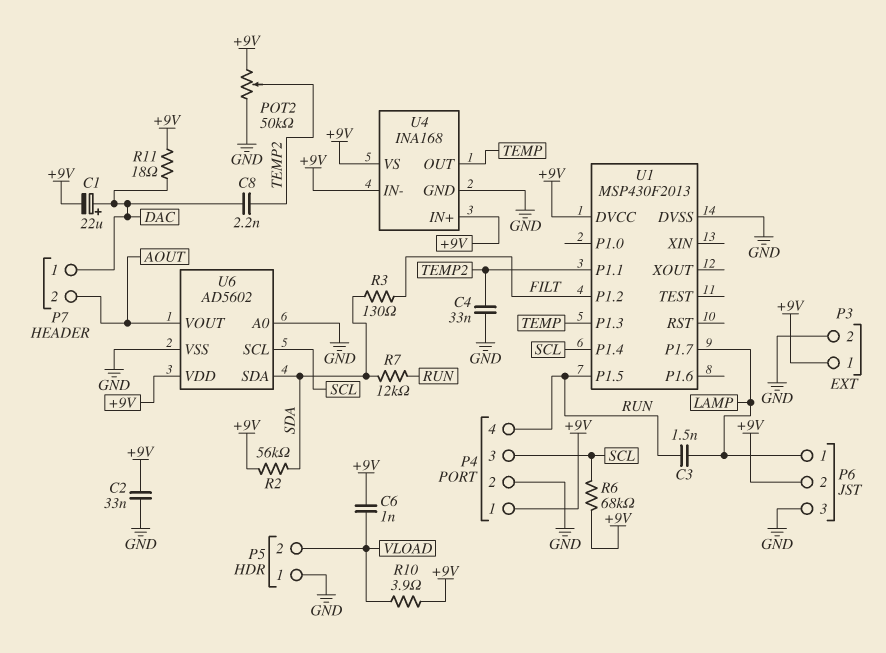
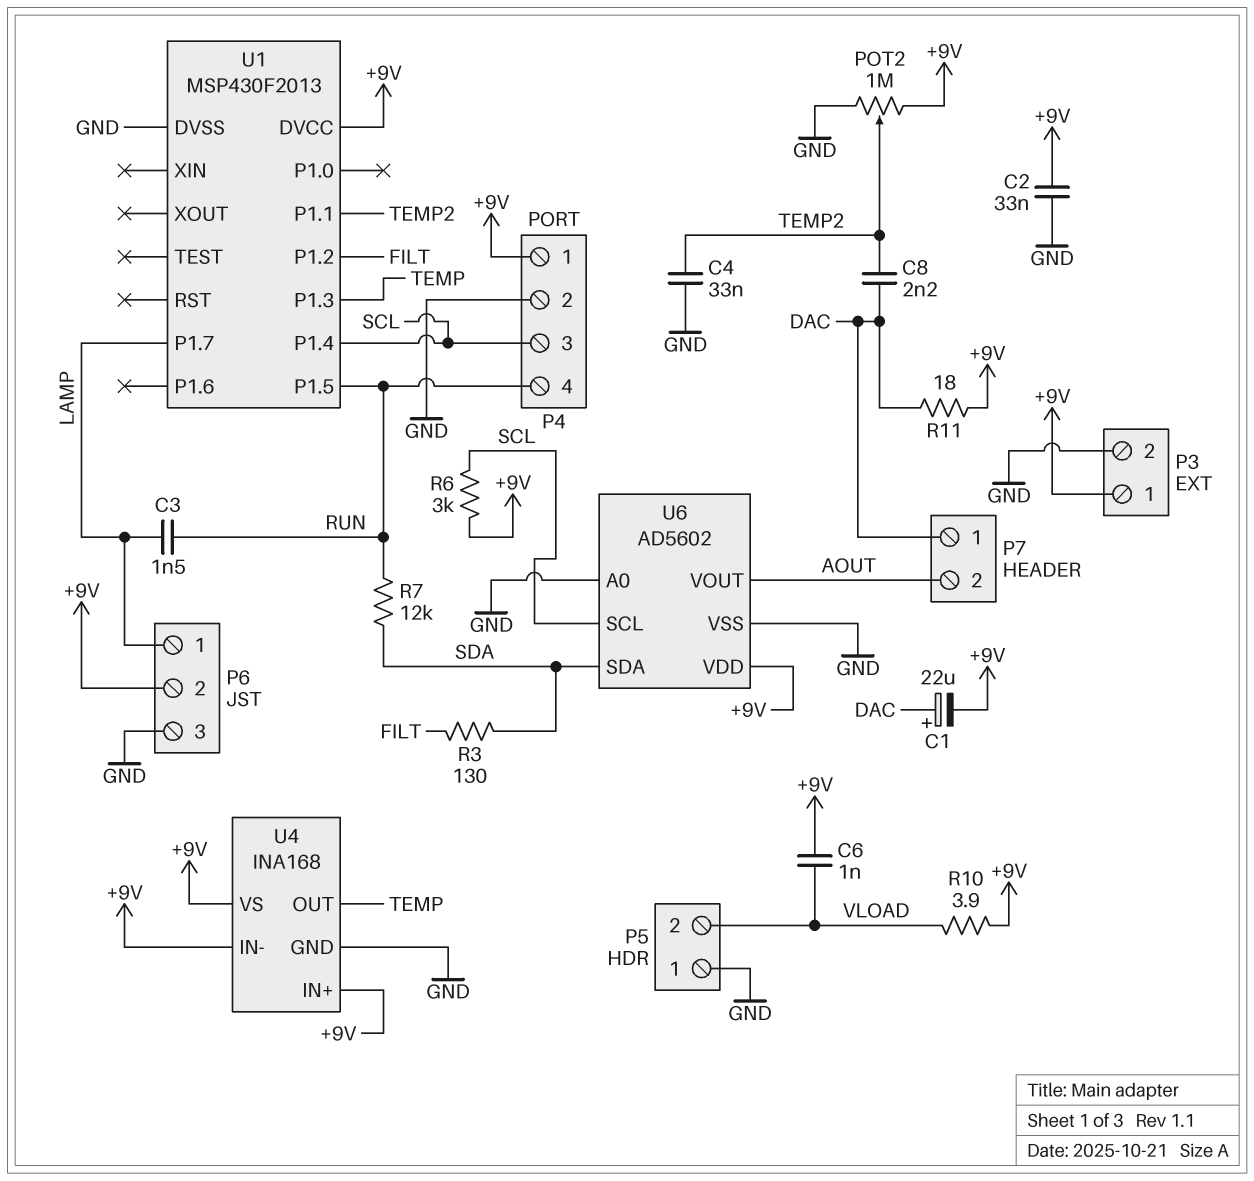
POT2: 50k (+9V, GND, wiper TEMP2) -> 1M (+9V, GND, wiper TEMP2)
R2: 56k (+9V, SDA) -> none
R6: 68k (+9V, SCL) -> 3k (+9V, SCL)

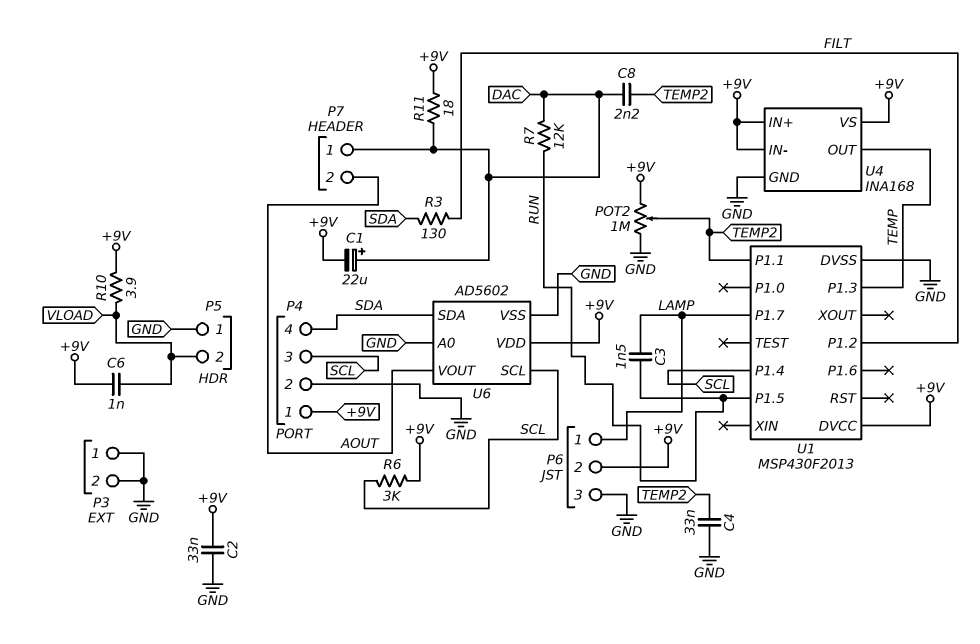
P3 pin 1: +9V -> GND
P4 pin 4: RUN -> SDA
R7: 12k (RUN, SDA) -> 12k (DAC, RUN)

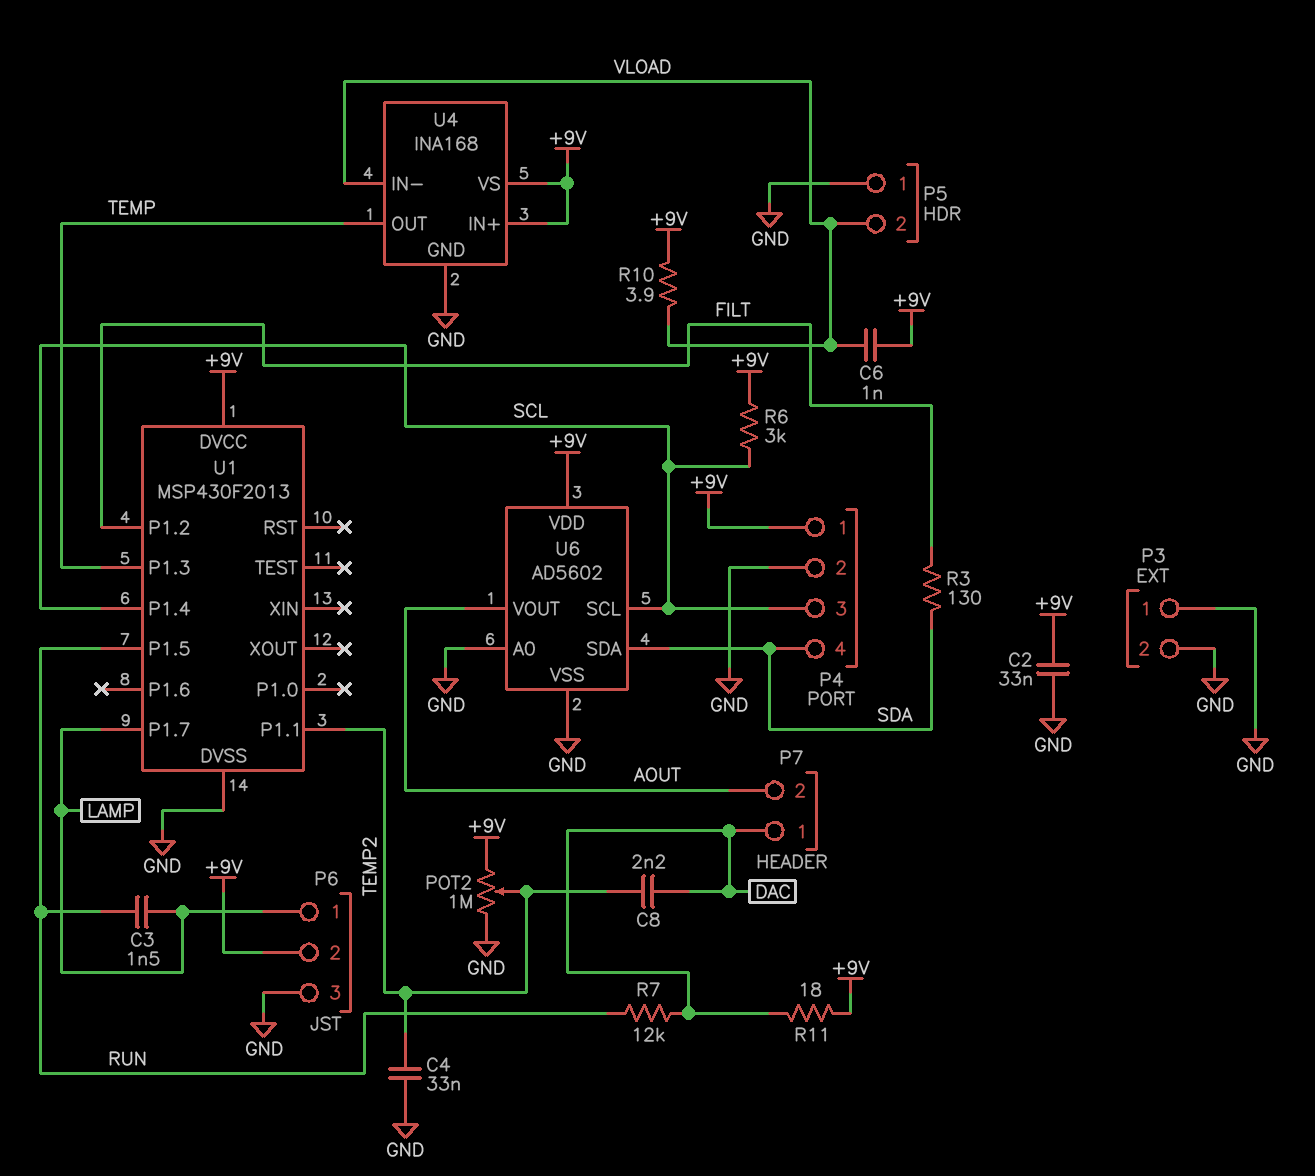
C1: 22uF (plus DAC, minus +9V) -> none
U4 pin IN-: +9V -> VLOAD

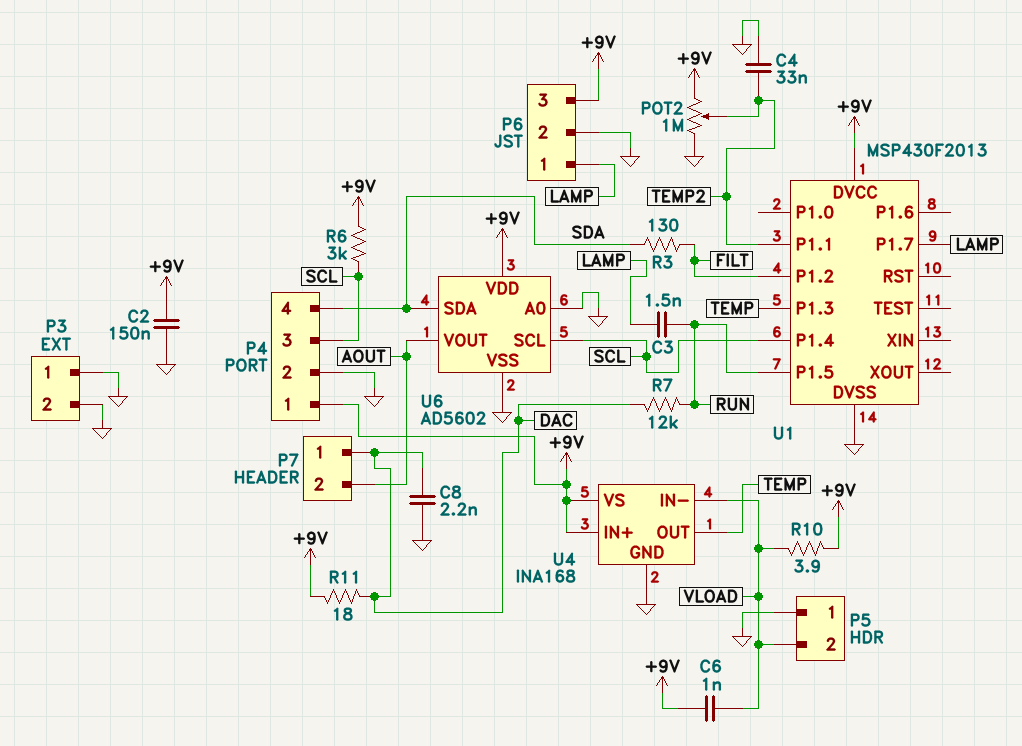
C2: 33nF (+9V, GND) -> 150nF (+9V, GND)
C8: 2.2nF (DAC, TEMP2) -> 2.2nF (DAC, GND)
P6 pin 2: +9V -> GND
P6 pin 3: GND -> +9V

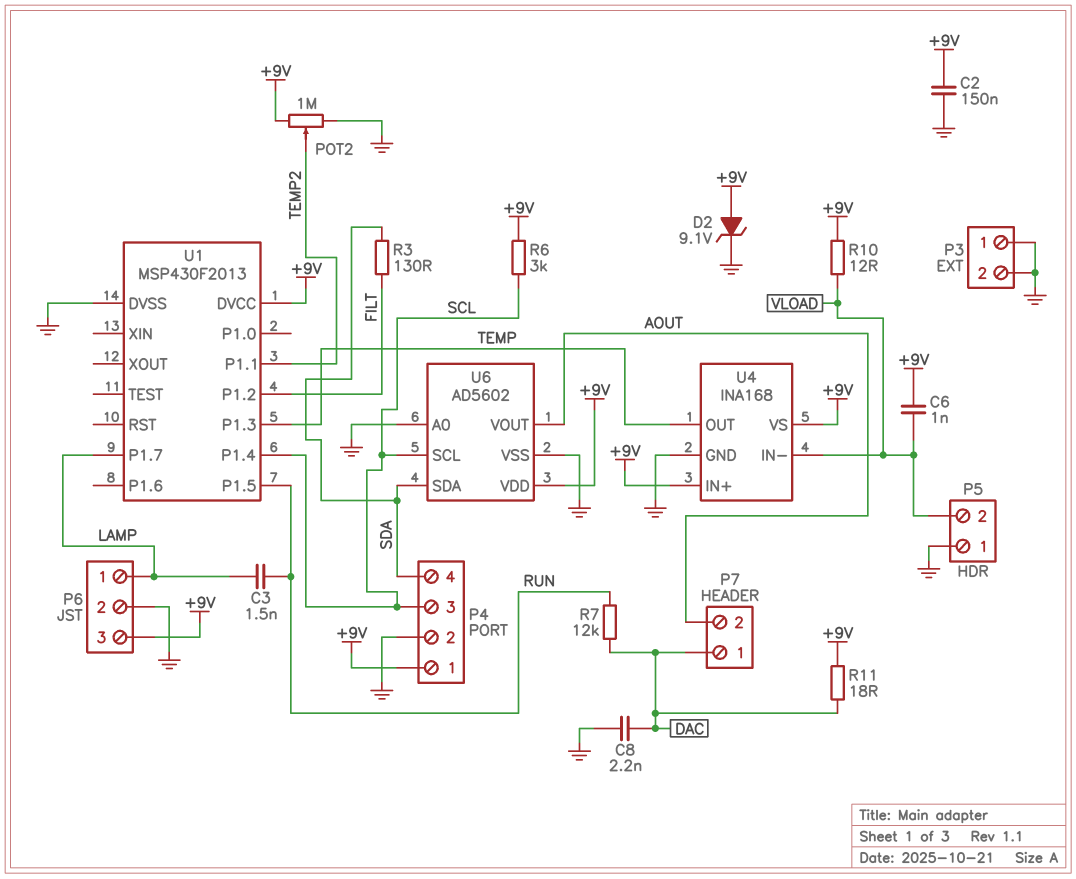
C4: 33nF (GND, TEMP2) -> none
D2: none -> zener 9.1V (A +9V, K GND)
R10: 3.9 (+9V, VLOAD) -> 12 (+9V, VLOAD)

